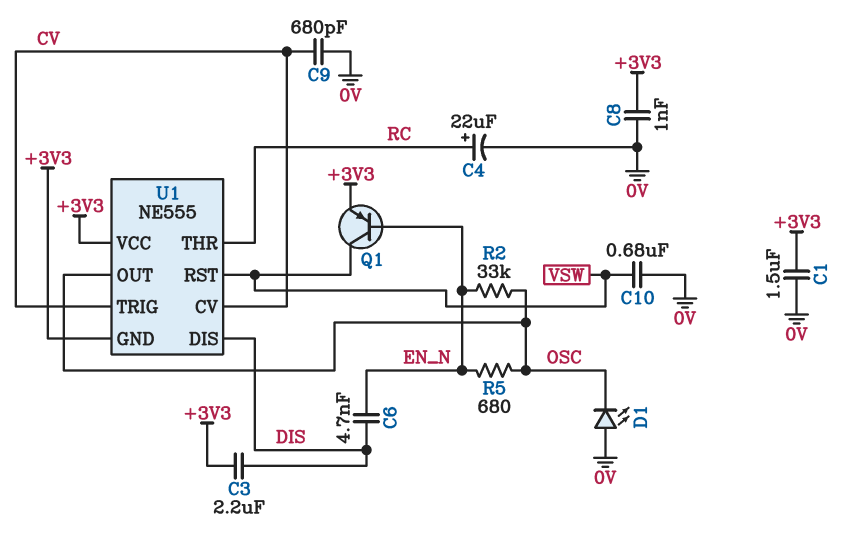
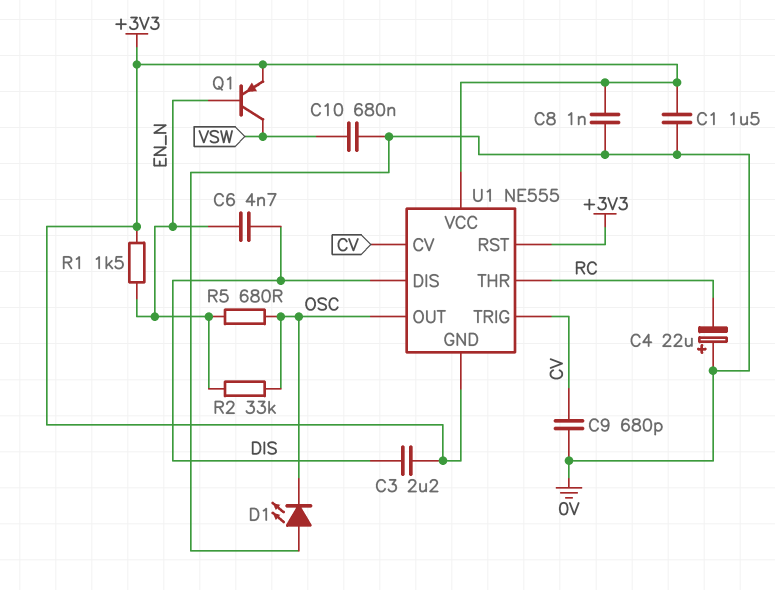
C4: 22uF (plus RC, minus 0V) -> 22uF (plus 0V, minus RC)
R1: none -> 1.5k (+3V3, EN_N)
U1 pin RST: VSW -> +3V3

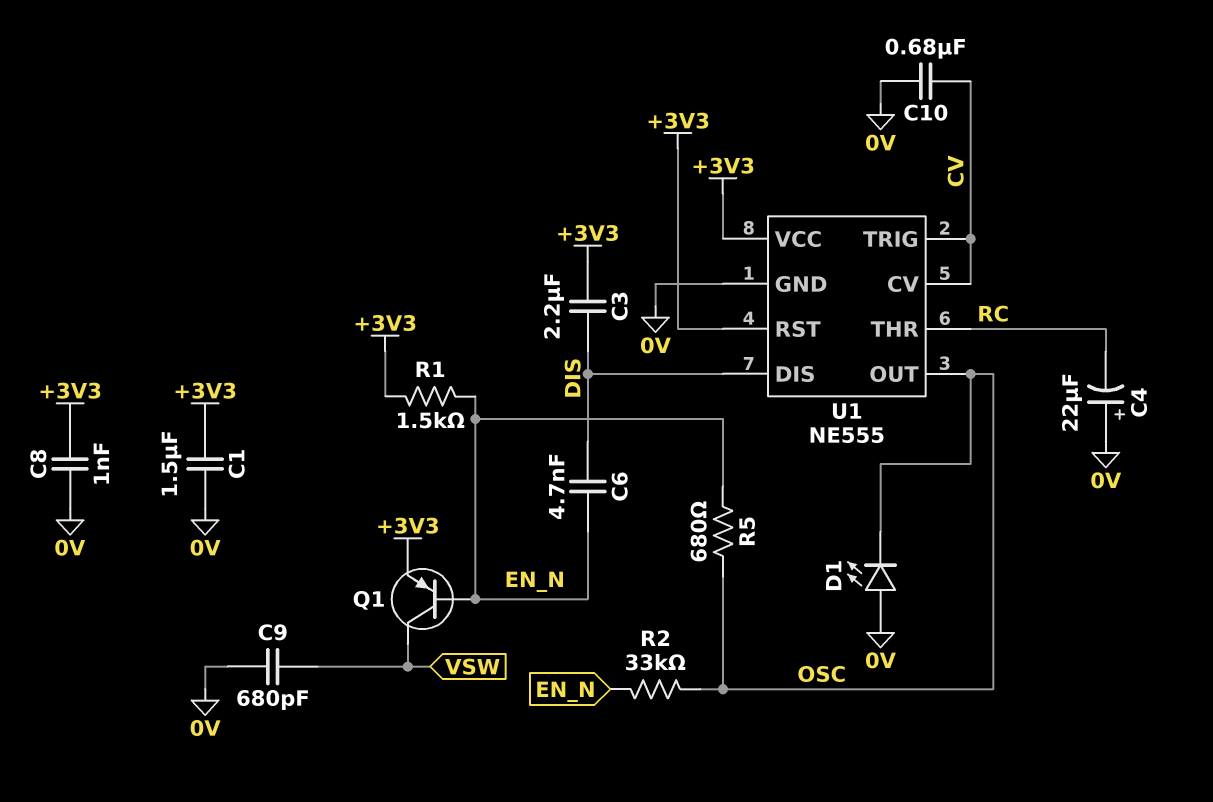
C9: 680pF (0V, CV) -> 680pF (0V, VSW)
C10: 680nF (0V, VSW) -> 680nF (0V, CV)
U1 pin GND: +3V3 -> 0V

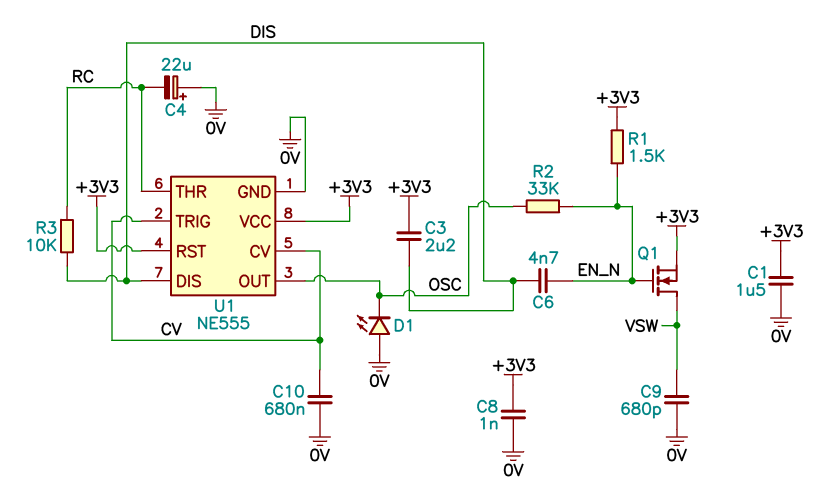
Q1: PNP (B EN_N, C VSW, E +3V3) -> NMOS (G EN_N, D VSW, S +3V3)
R3: none -> 10k (DIS, RC)
R5: 680 (EN_N, OSC) -> none

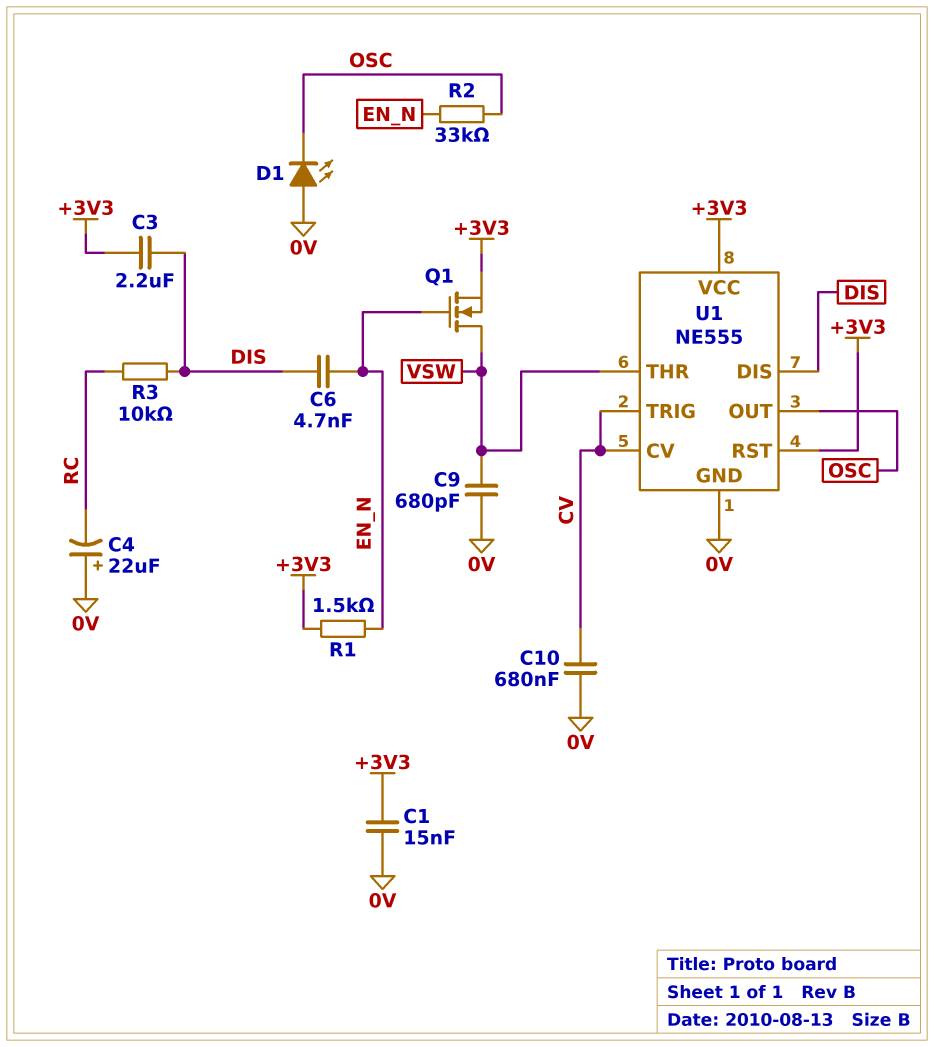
C1: 1.5uF (+3V3, 0V) -> 15nF (+3V3, 0V)
C8: 1nF (+3V3, 0V) -> none
U1 pin THR: RC -> VSW

